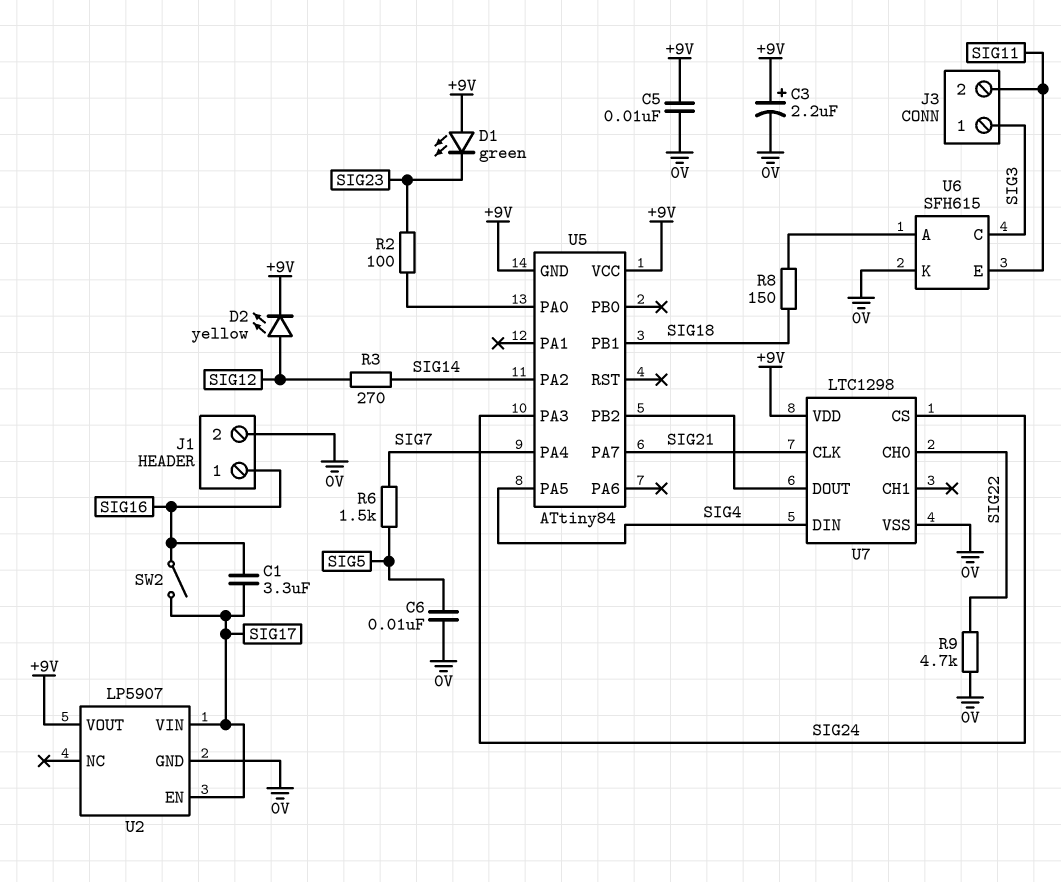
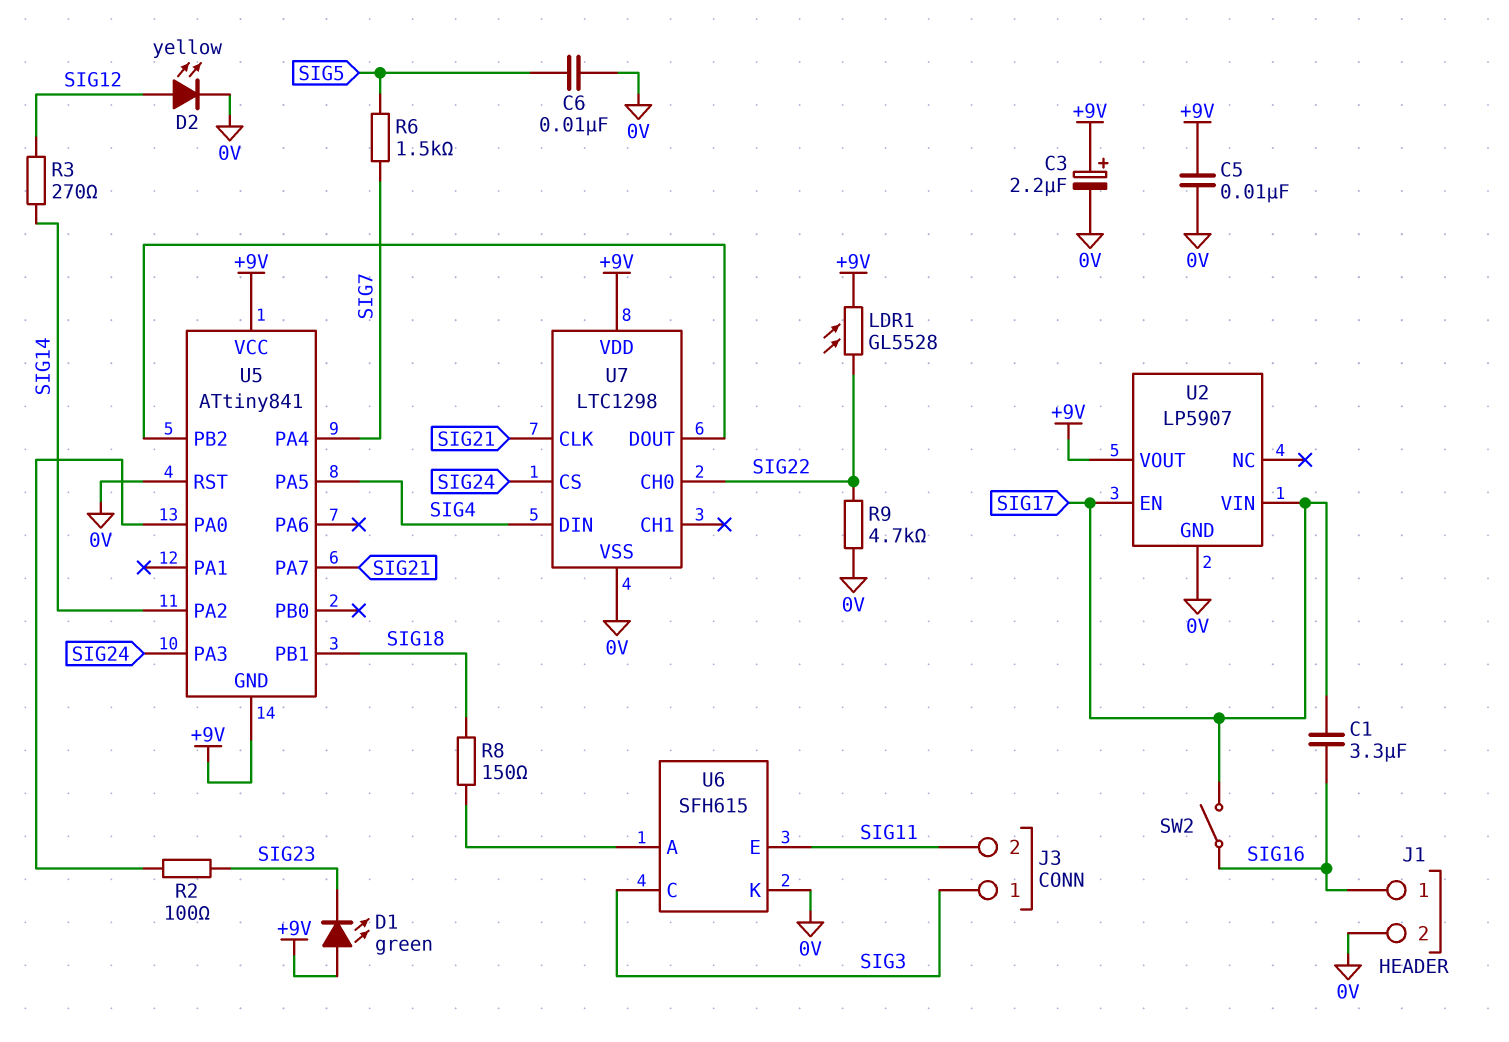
D2: LED yellow (A SIG12, K +9V) -> LED yellow (A SIG12, K 0V)
LDR1: none -> GL5528 (+9V, SIG22)
U5: ATtiny84 -> ATtiny841
U5 pin RST: none -> 0V

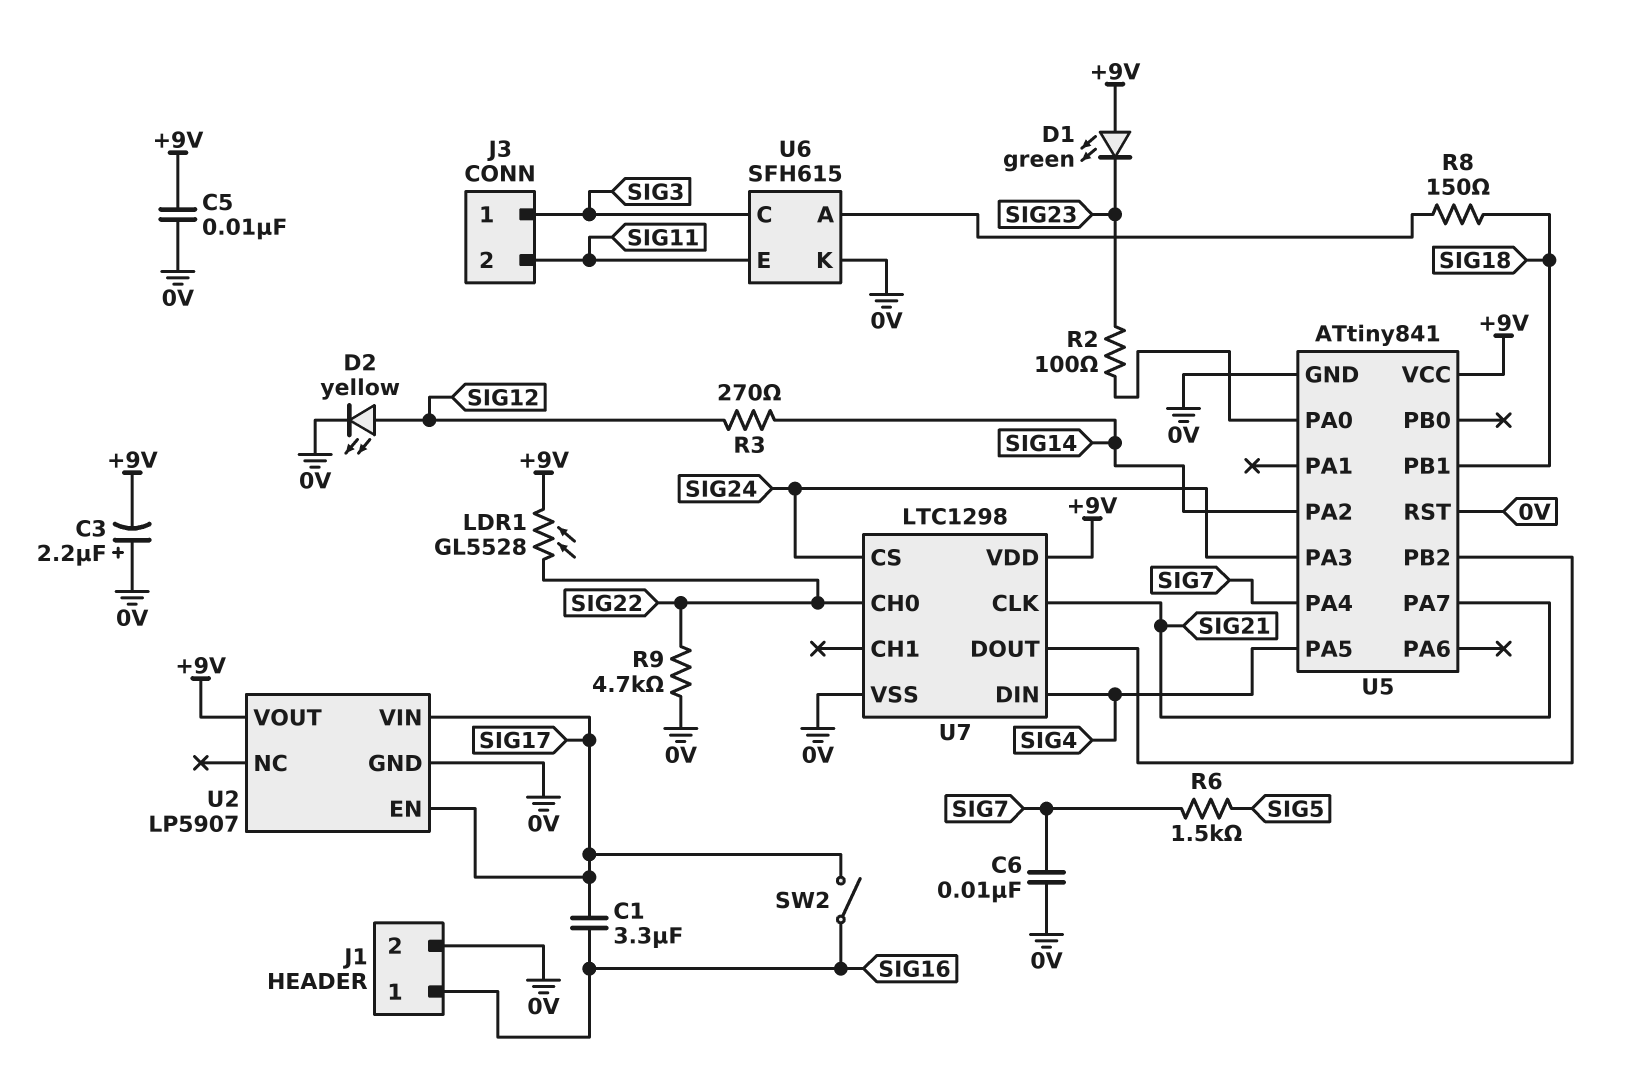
C3: 2.2uF (plus +9V, minus 0V) -> 2.2uF (plus 0V, minus +9V)
C6: 10nF (0V, SIG5) -> 10nF (0V, SIG7)
U5 pin GND: +9V -> 0V

